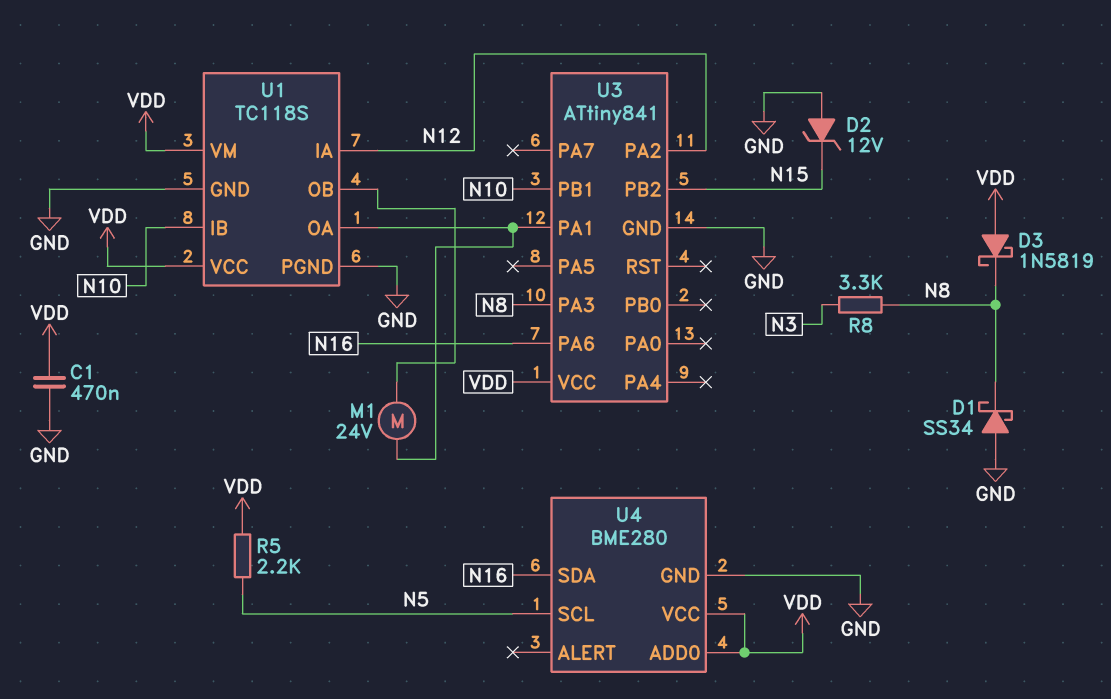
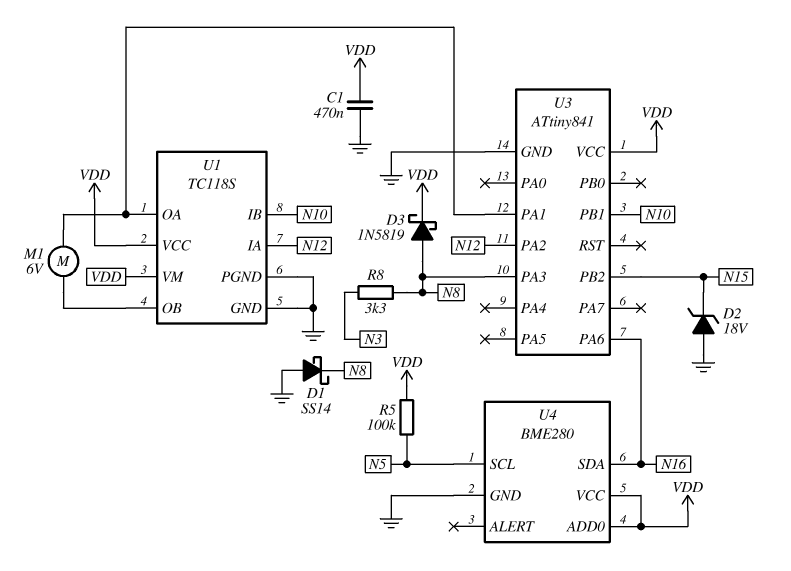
D1: schottky SS34 (A GND, K N8) -> schottky SS14 (A GND, K N8)
D2: zener 12V (A GND, K N15) -> zener 18V (A GND, K N15)
D3: schottky 1N5819 (A VDD, K N8) -> schottky 1N5819 (A N8, K VDD)
M1: motor 24V (U1/OA, U1/OB) -> motor 6V (U1/OA, U1/OB)
R5: 2.2k (N5, VDD) -> 100k (N5, VDD)

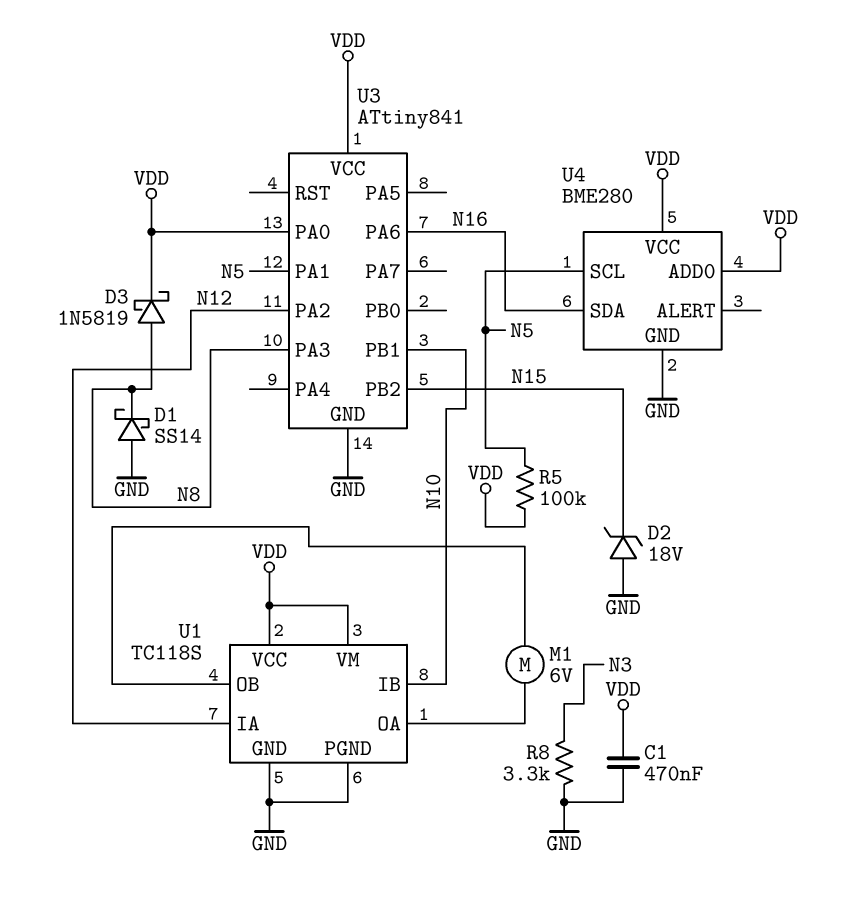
R8: 3.3k (N3, N8) -> 3.3k (GND, N3)
U3 pin PA0: none -> VDD
U3 pin PA1: U1/OA -> N5

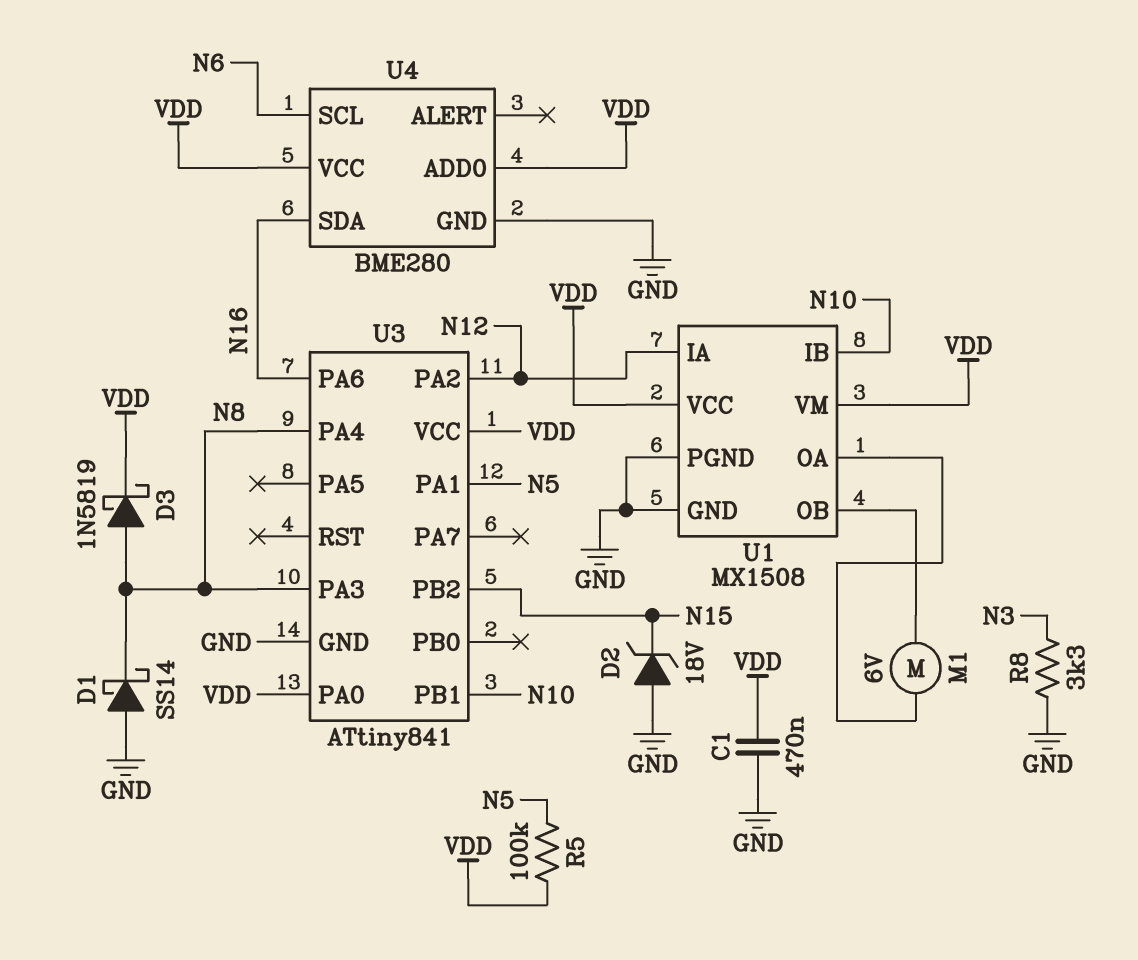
U1: TC118S -> MX1508
U3 pin PA4: none -> N8
U4 pin SCL: N5 -> N6

